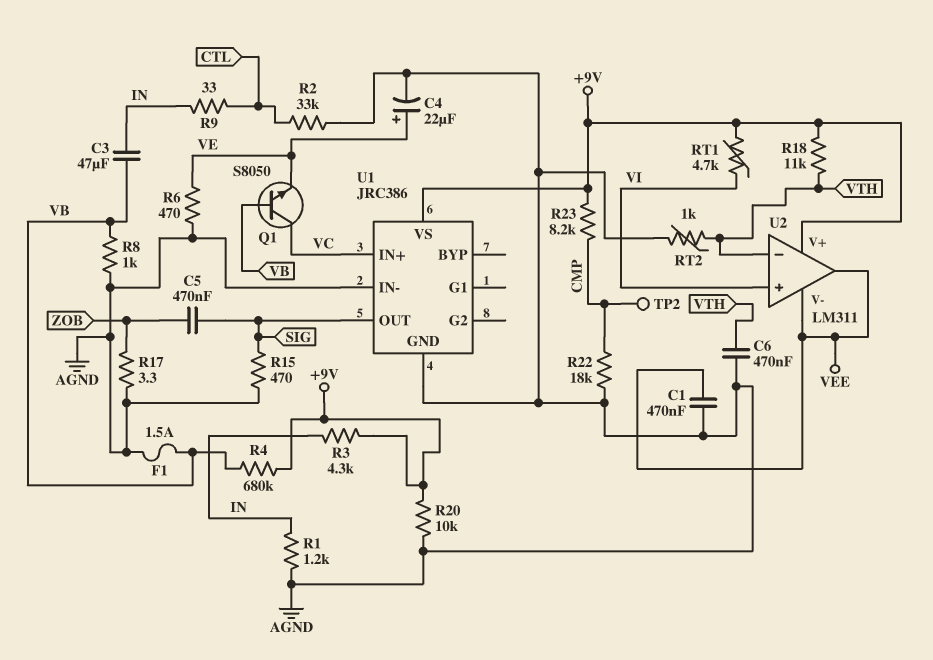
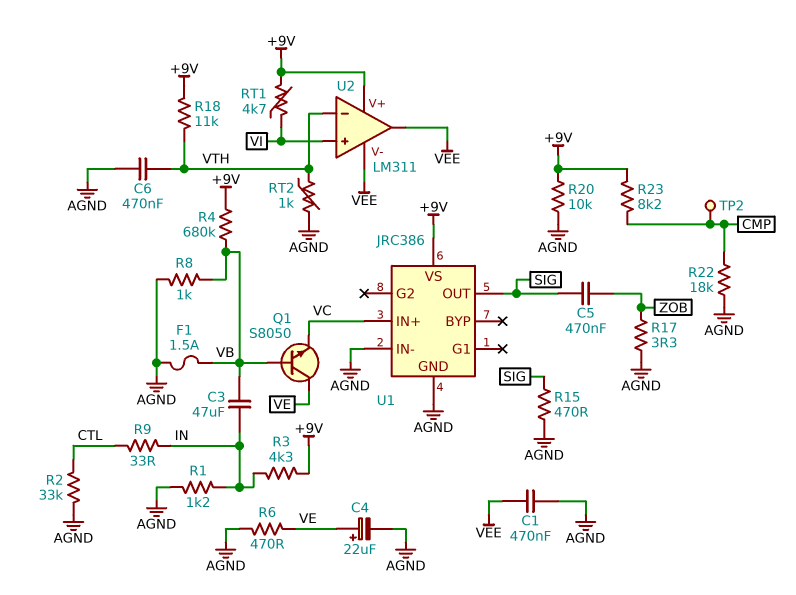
Q1: NPN S8050 (B VB, C VC, E VE) -> NPN S8050 (B VB, C VE, E VC)

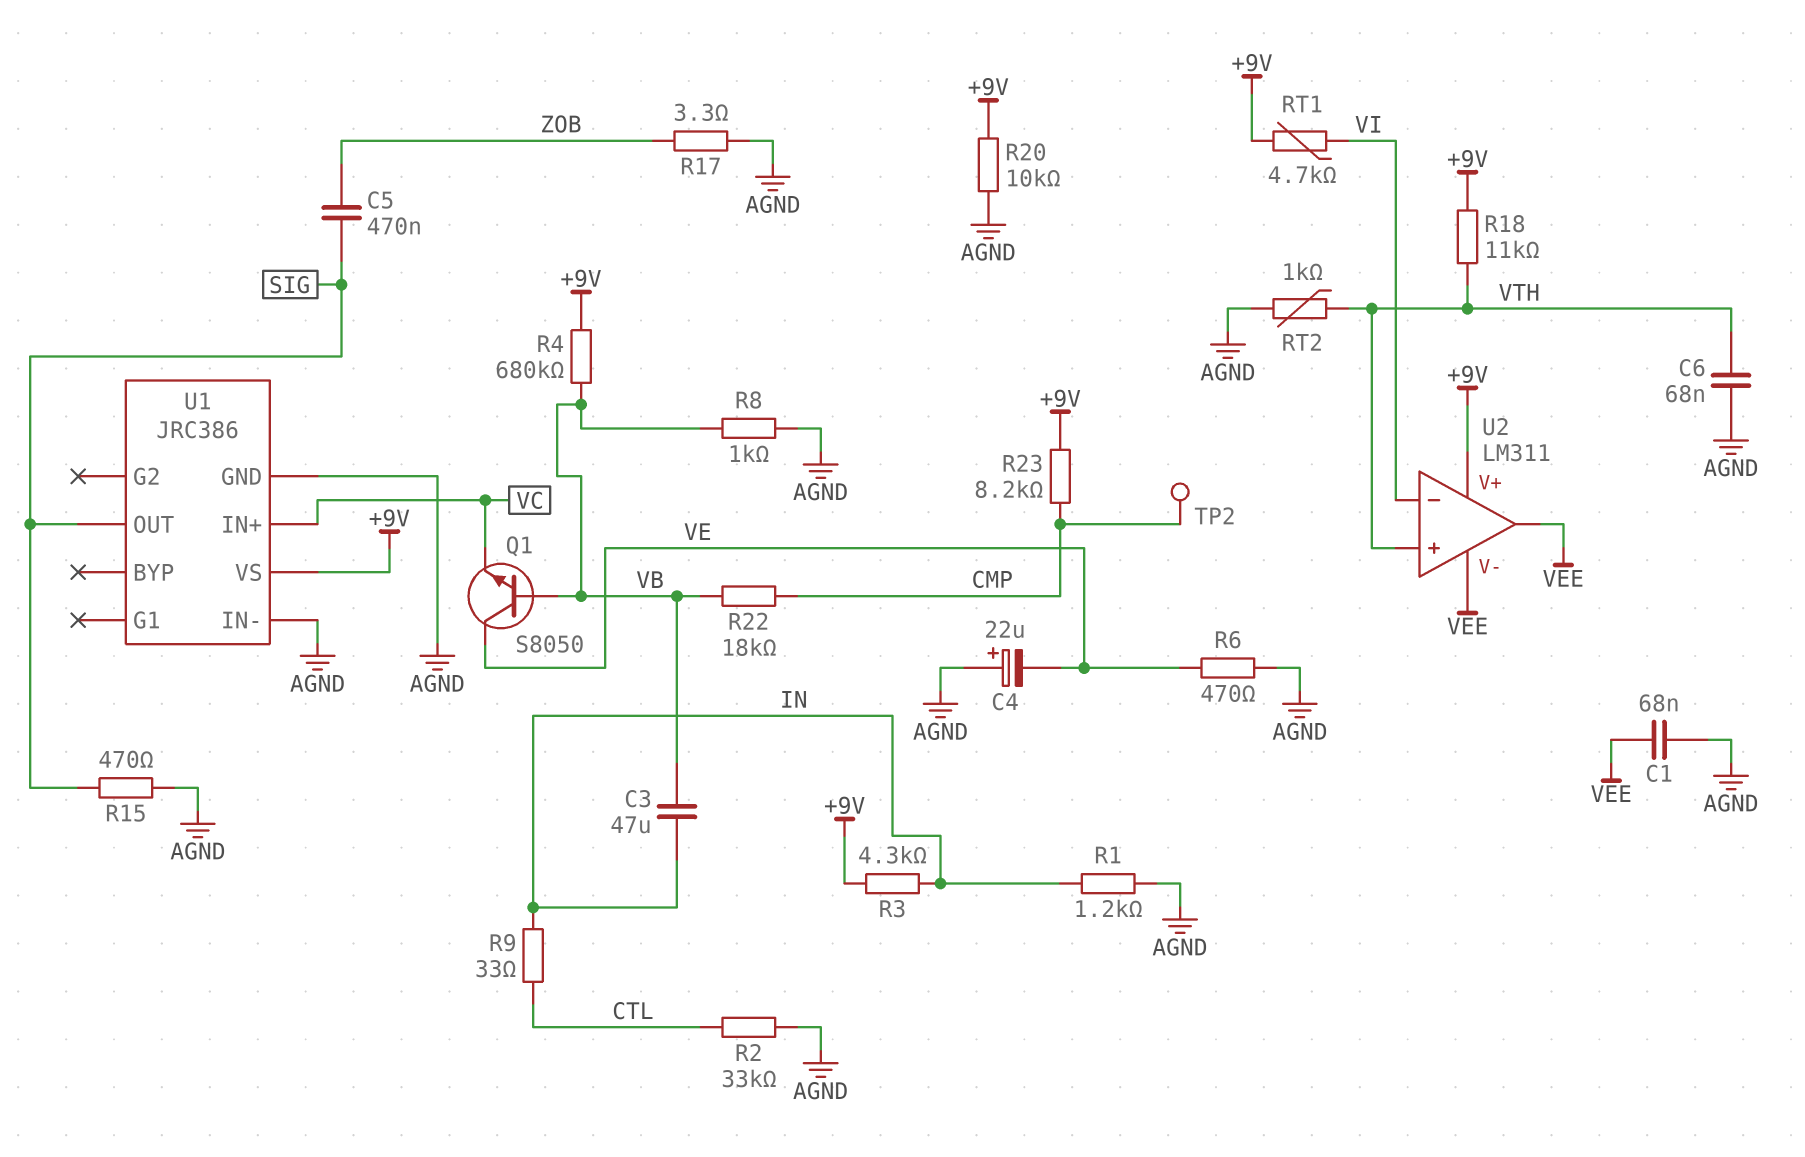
C1: 470nF (AGND, VEE) -> 68nF (AGND, VEE)
C4: 22uF (plus VE, minus AGND) -> 22uF (plus AGND, minus VE)
C6: 470nF (AGND, VTH) -> 68nF (AGND, VTH)
F1: 1.5A (AGND, VB) -> none
R22: 18k (AGND, CMP) -> 18k (CMP, VB)
U2 pin in+: VI -> VTH
U2 pin in-: VTH -> VI

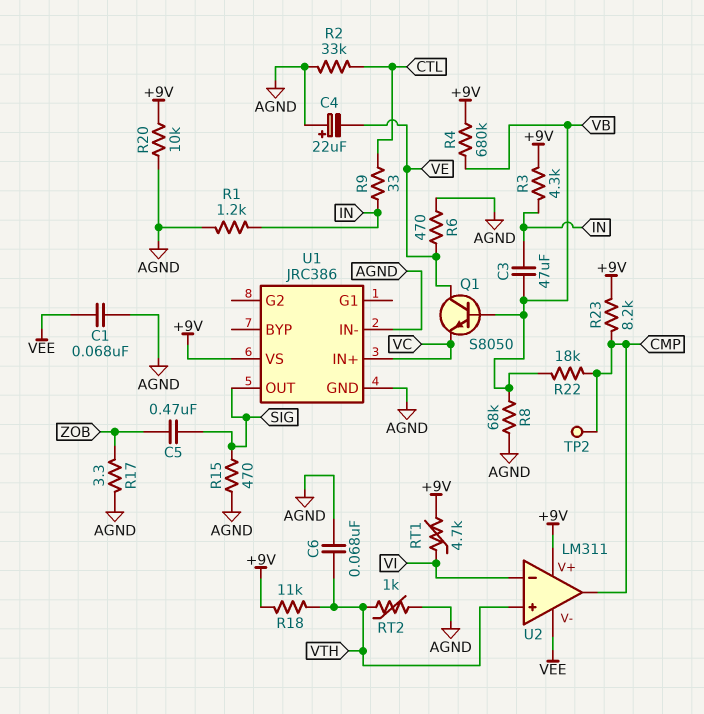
R8: 1k (AGND, VB) -> 68k (AGND, VB)
U2 pin out: VEE -> CMP

